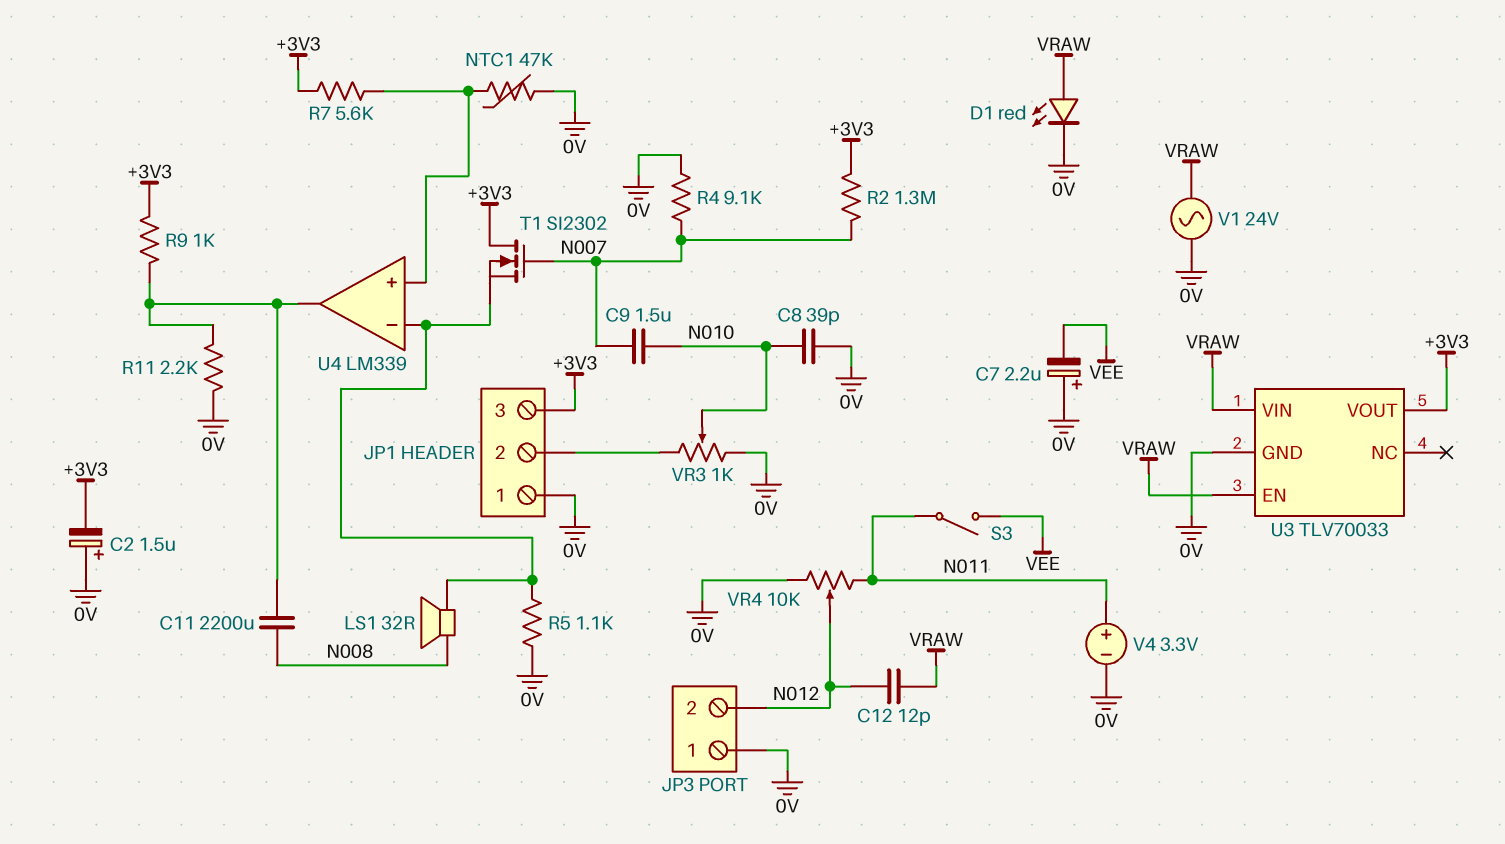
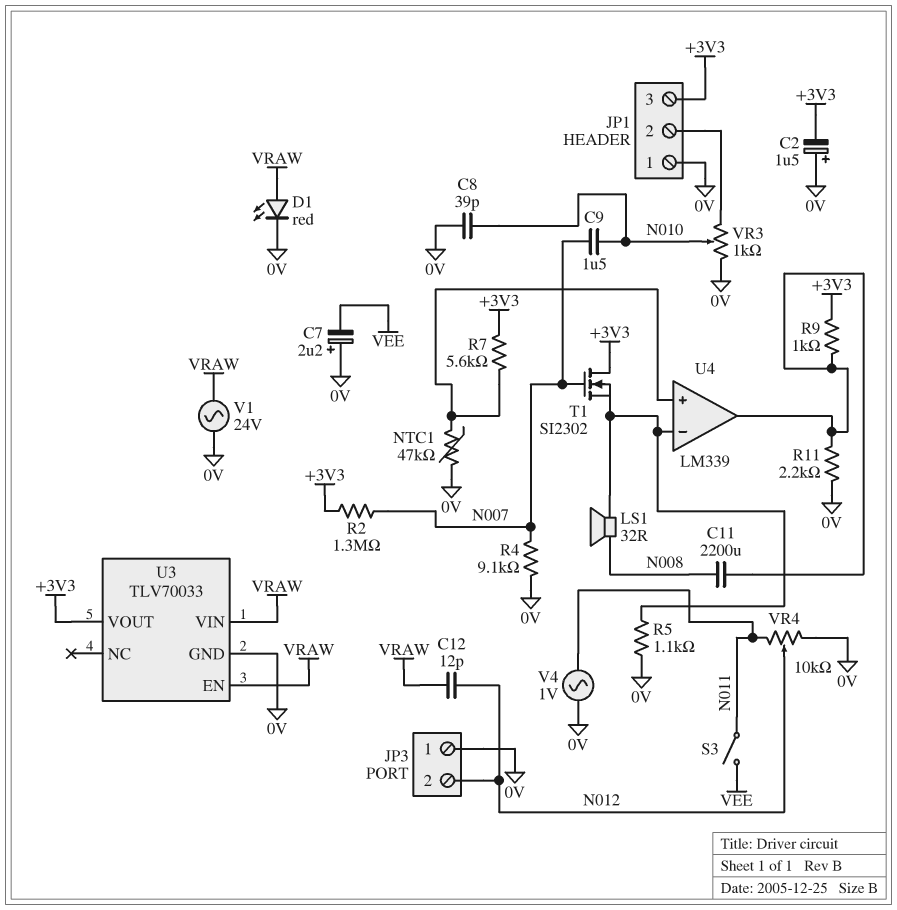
V4: 3.3V (plus N011, minus 0V) -> AC 1V (0V, N011)

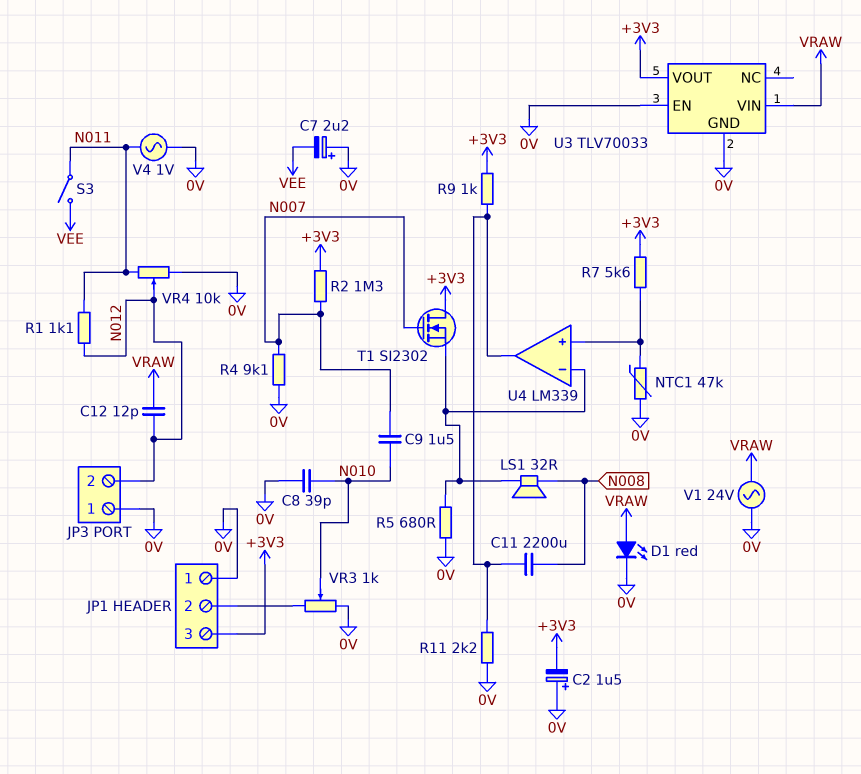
R1: none -> 1.1k (N011, N012)
R5: 1.1k (0V, U4/in-) -> 680 (0V, U4/in-)
U3 pin EN: VRAW -> 0V

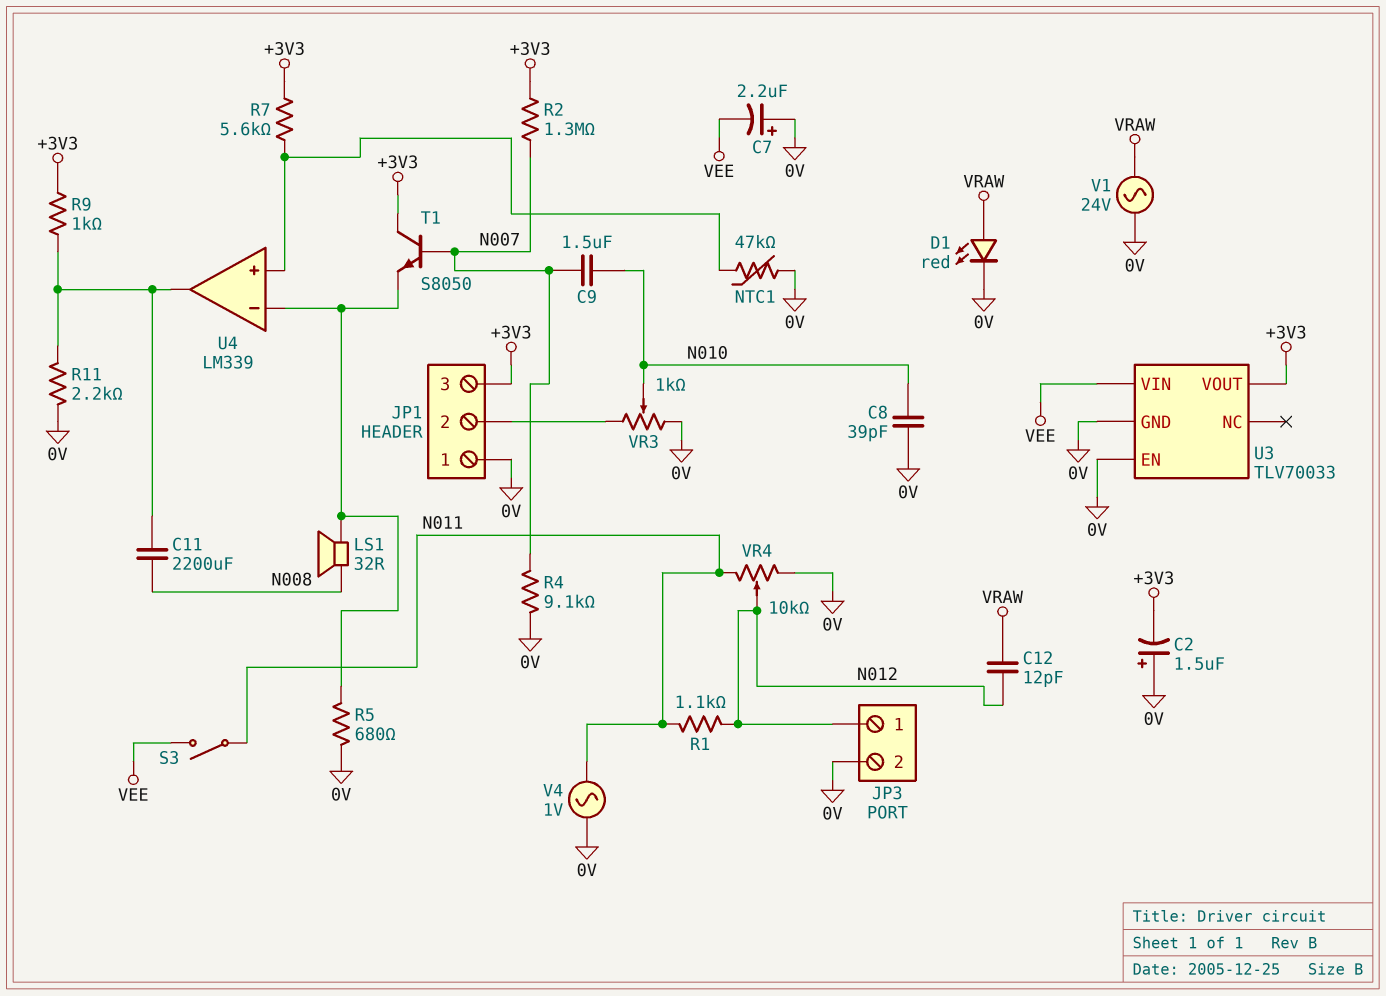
JP3 pin 1: 0V -> N012
JP3 pin 2: N012 -> 0V
T1: NMOS SI2302 (G N007, D +3V3, S U4/in-) -> NPN S8050 (B N007, C +3V3, E U4/in-)
U3 pin VIN: VRAW -> VEE

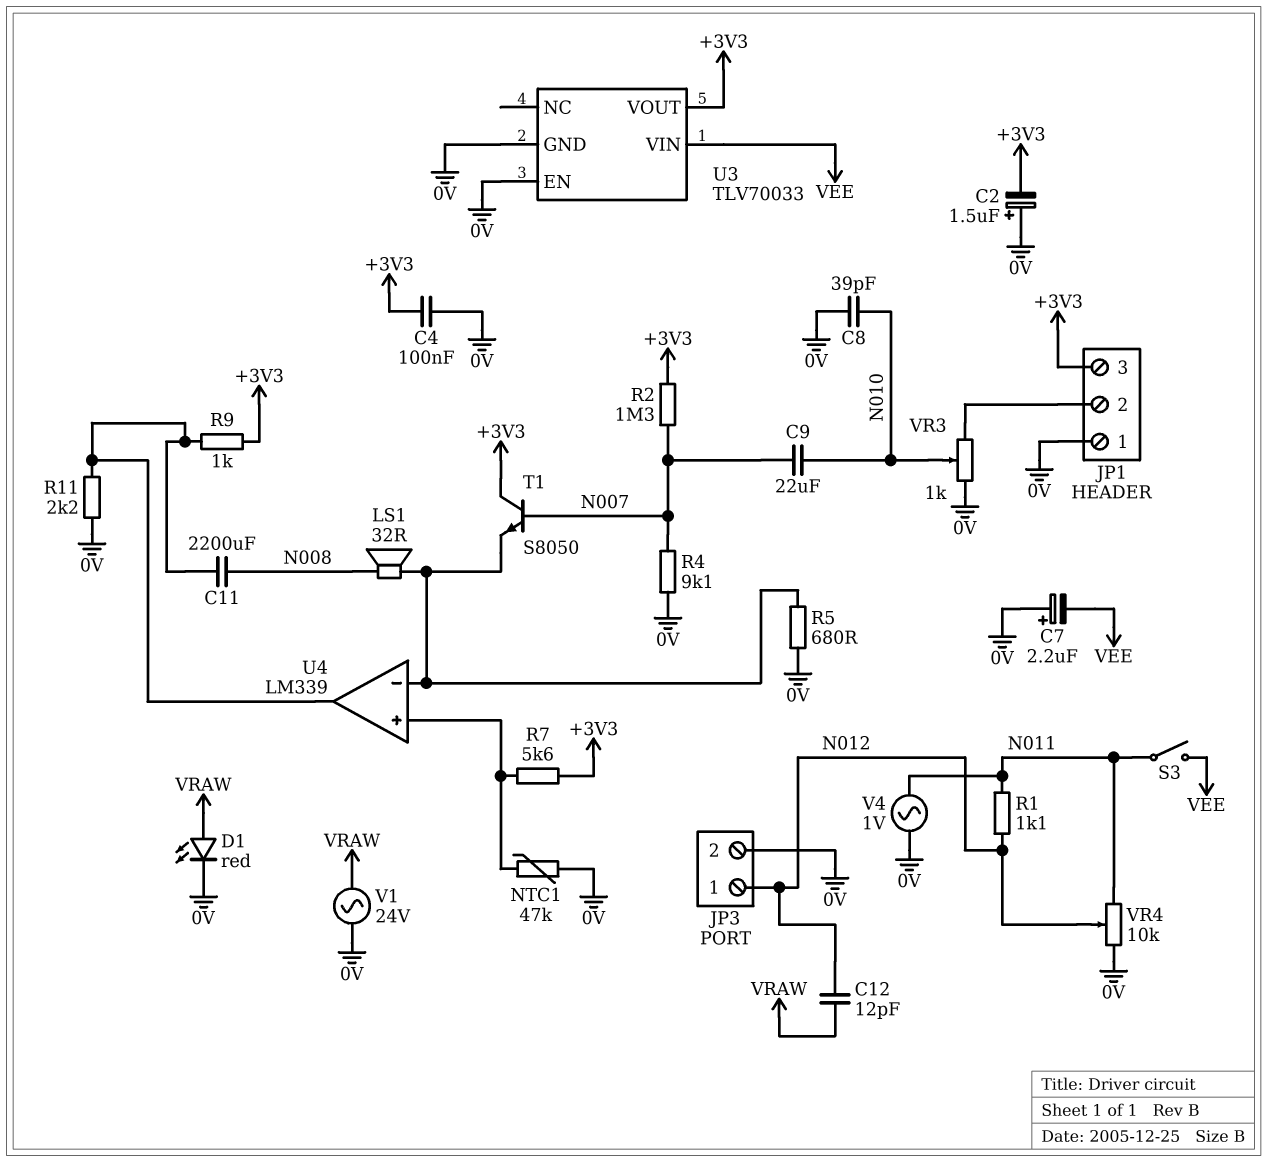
C4: none -> 100nF (+3V3, 0V)
C9: 1.5uF (N007, N010) -> 22uF (N007, N010)

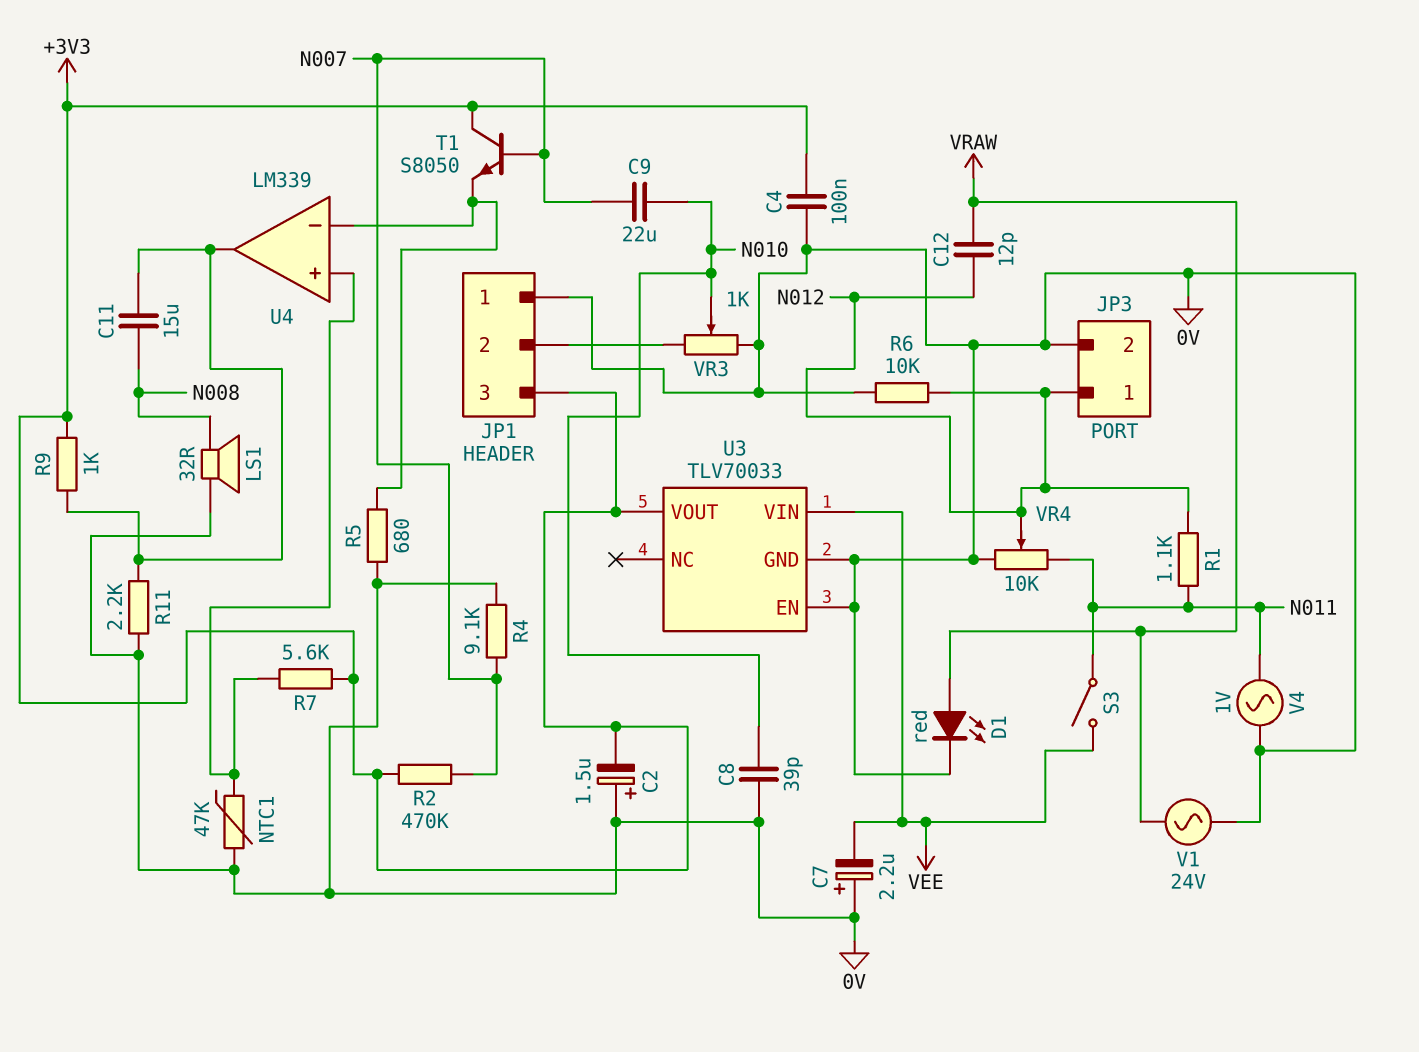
C11: 2200uF (N008, U4/out) -> 15uF (N008, U4/out)
LS1: speaker 32R (N008, U4/in-) -> speaker 32R (0V, N008)
R2: 1.3M (+3V3, N007) -> 470k (+3V3, N007)
R6: none -> 10k (0V, N012)

